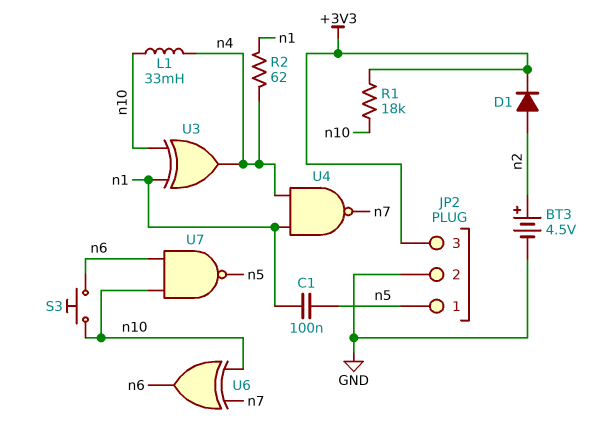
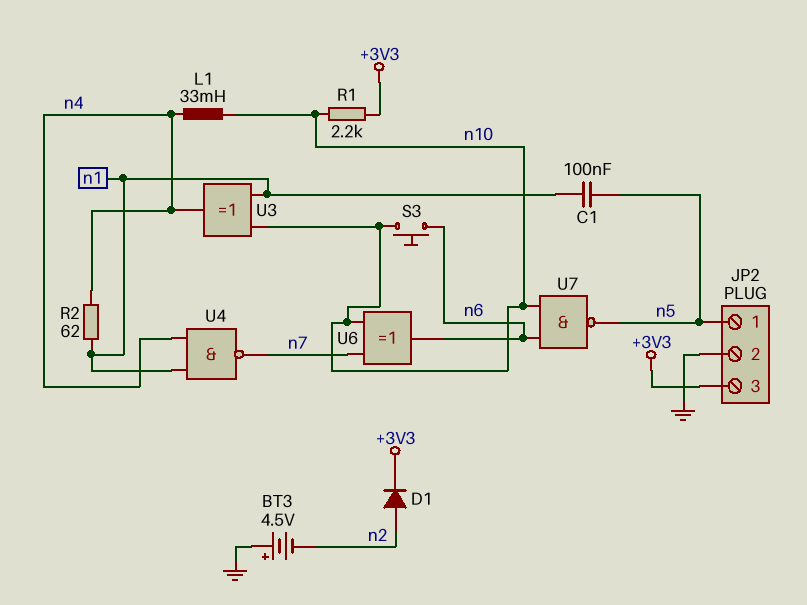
BT3: 4.5V (plus n2, minus GND) -> 4.5V (plus GND, minus n2)
R1: 18k (+3V3, n10) -> 2.2k (+3V3, n10)

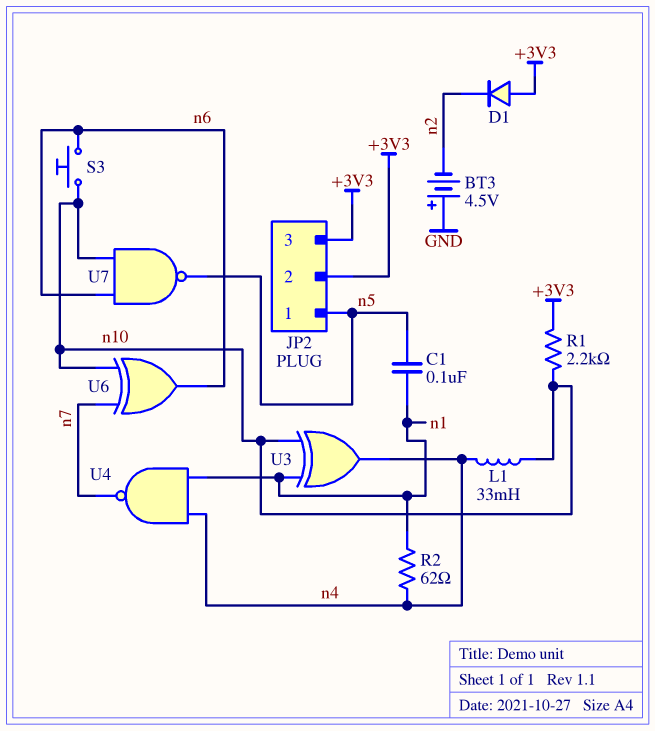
D1: diode (A n2, K +3V3) -> diode (A +3V3, K n2)
JP2 pin 2: GND -> +3V3

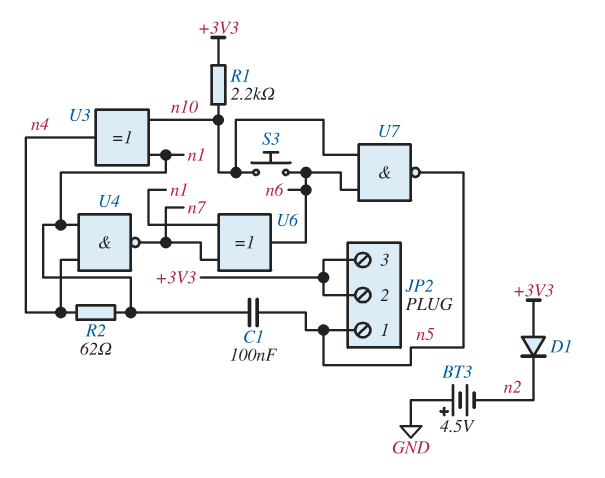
L1: 33mH (n4, n10) -> none
U6: XOR (in n7, in n10, out n6) -> XOR (in n1, in n7, out n6)

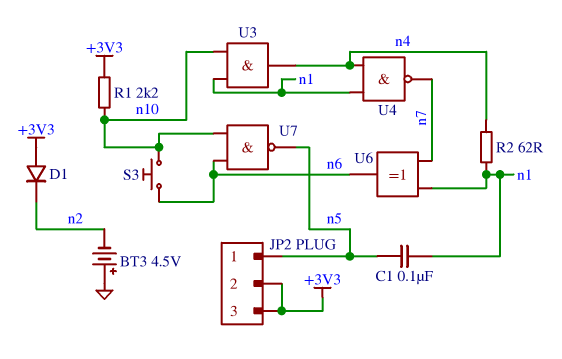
U3: XOR (in n1, in n10, out n4) -> AND (in n1, in n10, out n4)

